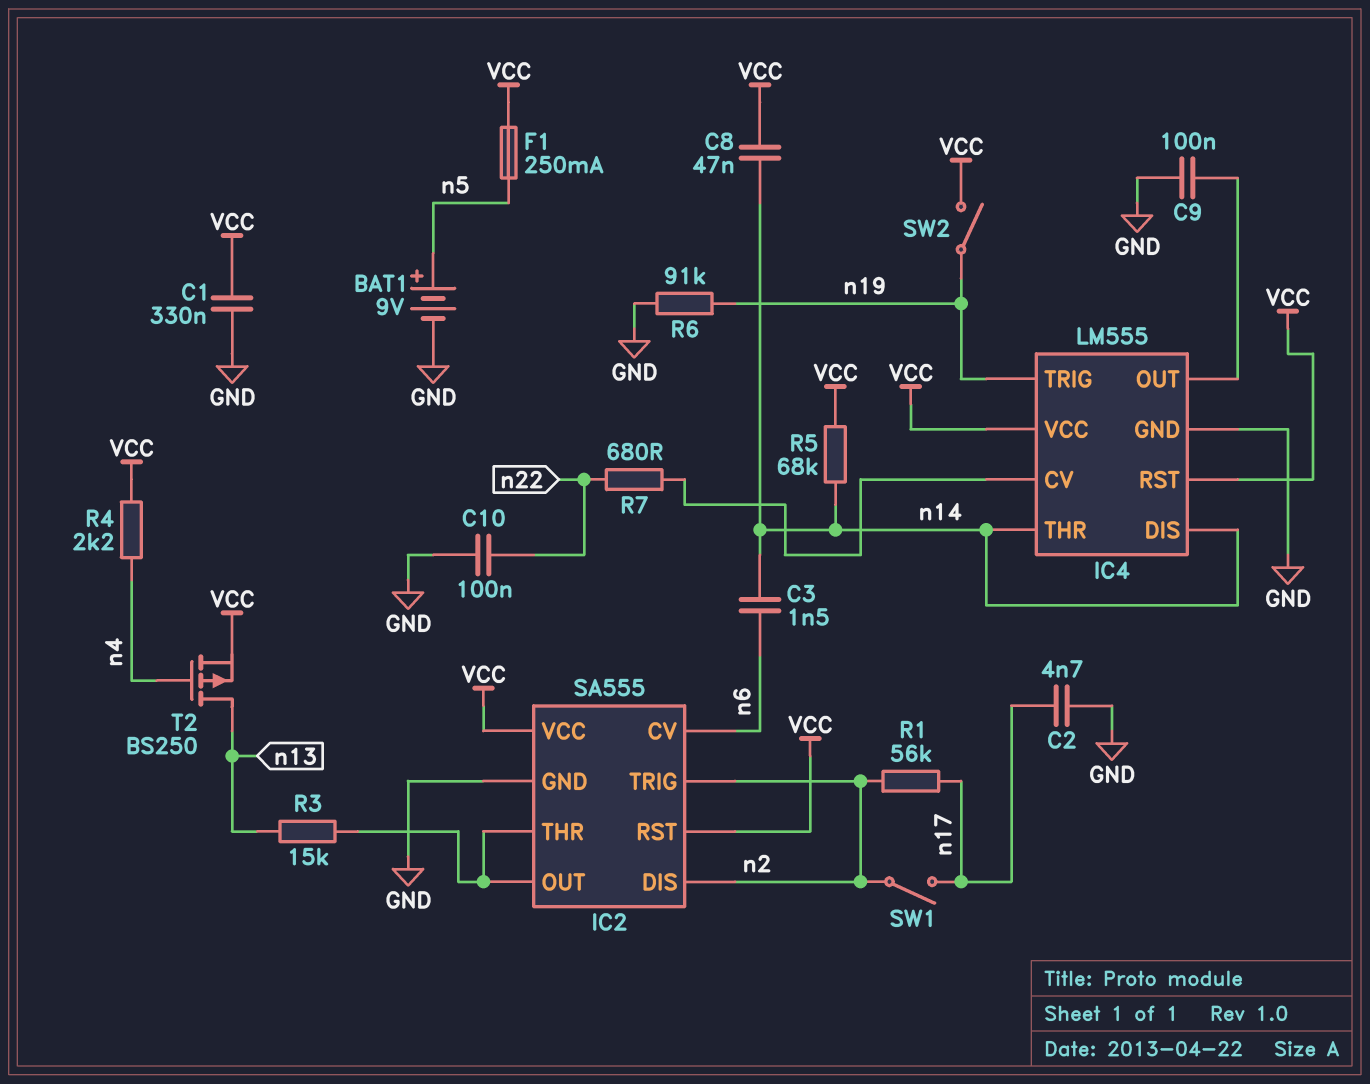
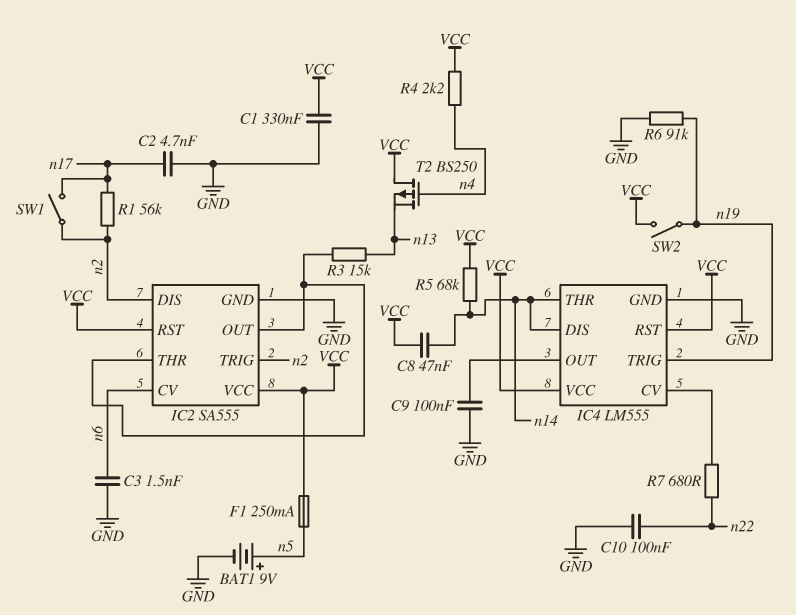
C3: 1.5nF (n6, n14) -> 1.5nF (GND, n6)
T2: PMOS BS250 (G n4, D n13, S VCC) -> PMOS BS250 (G n4, D VCC, S n13)

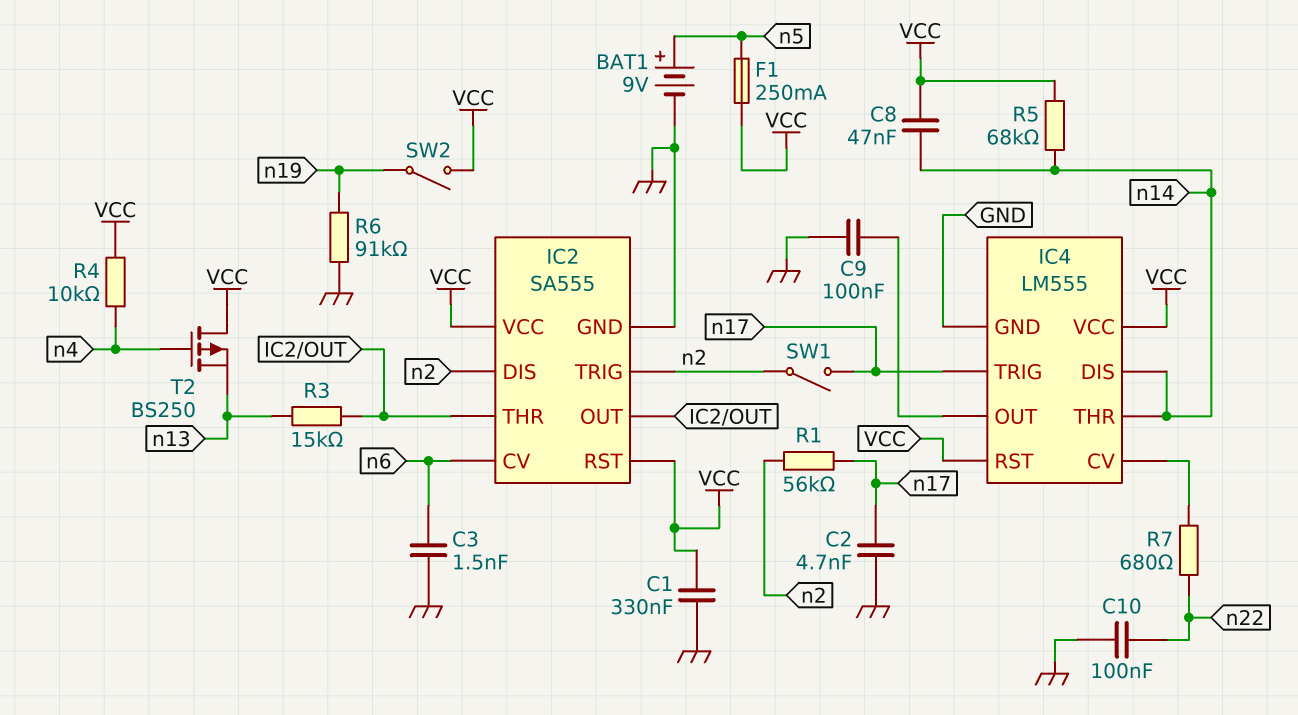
IC4 pin TRIG: n19 -> n17
R4: 2.2k (VCC, n4) -> 10k (VCC, n4)

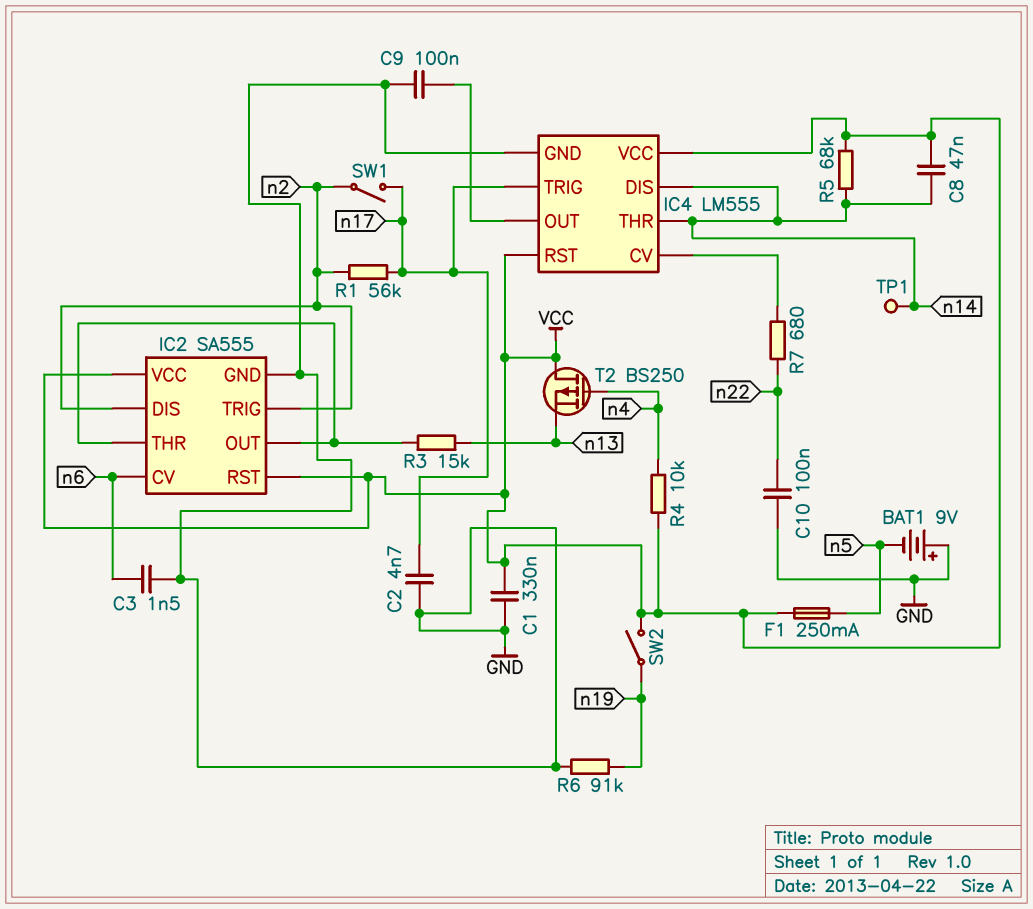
BAT1: 9V (plus n5, minus GND) -> 9V (plus GND, minus n5)
TP1: none -> test point (n14)

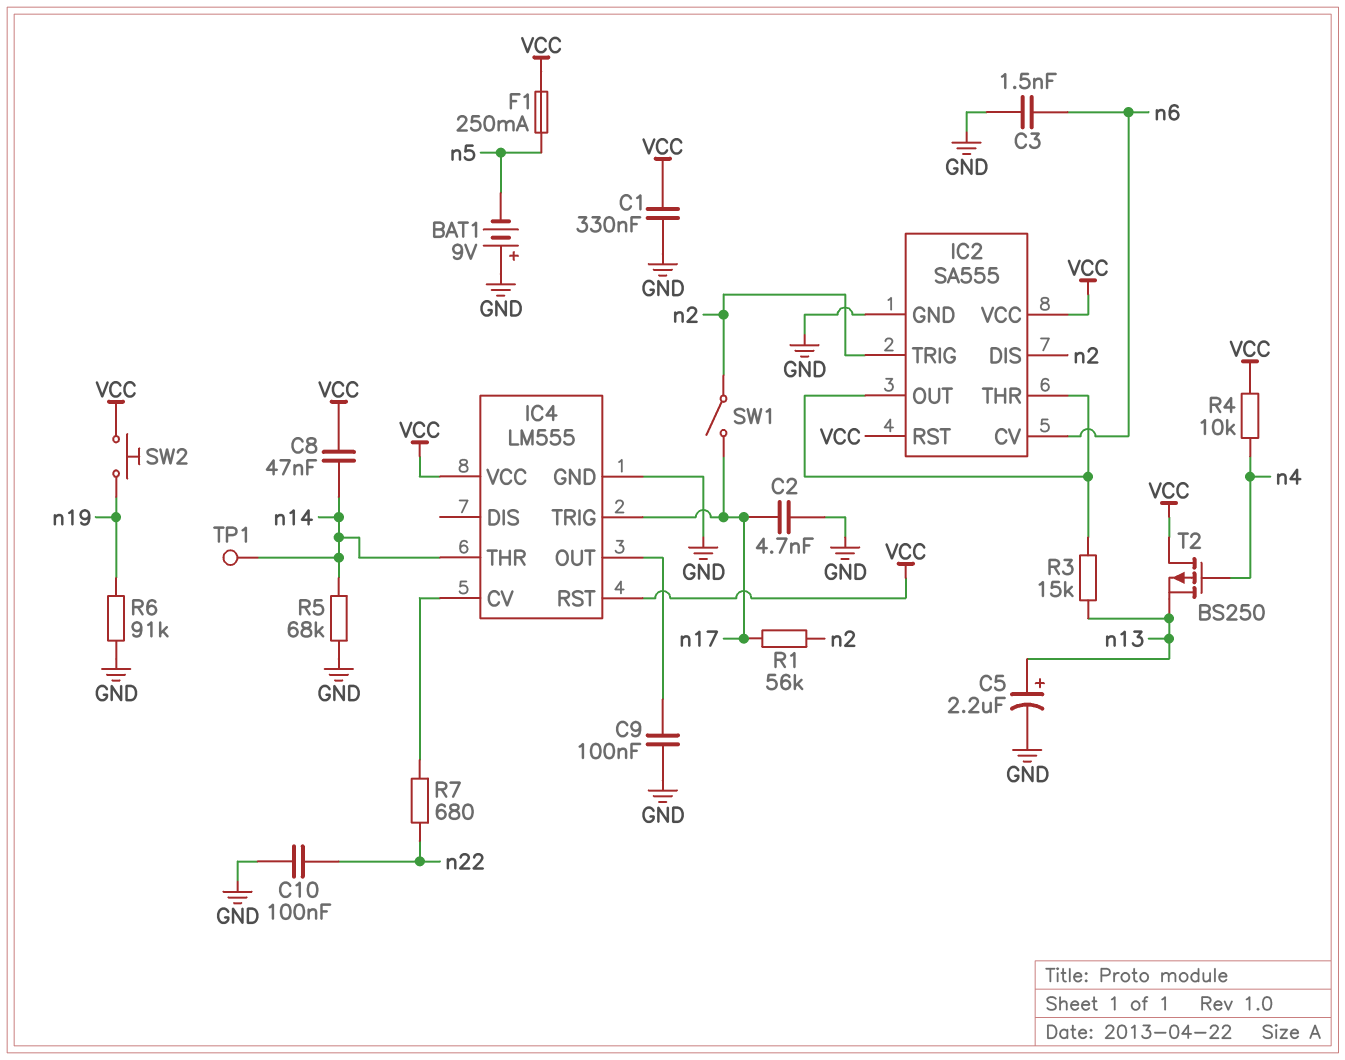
C5: none -> 2.2uF (plus n13, minus GND)
IC4 pin DIS: n14 -> none
R5: 68k (VCC, n14) -> 68k (GND, n14)
SW2: switch (VCC, n19) -> button (VCC, n19)

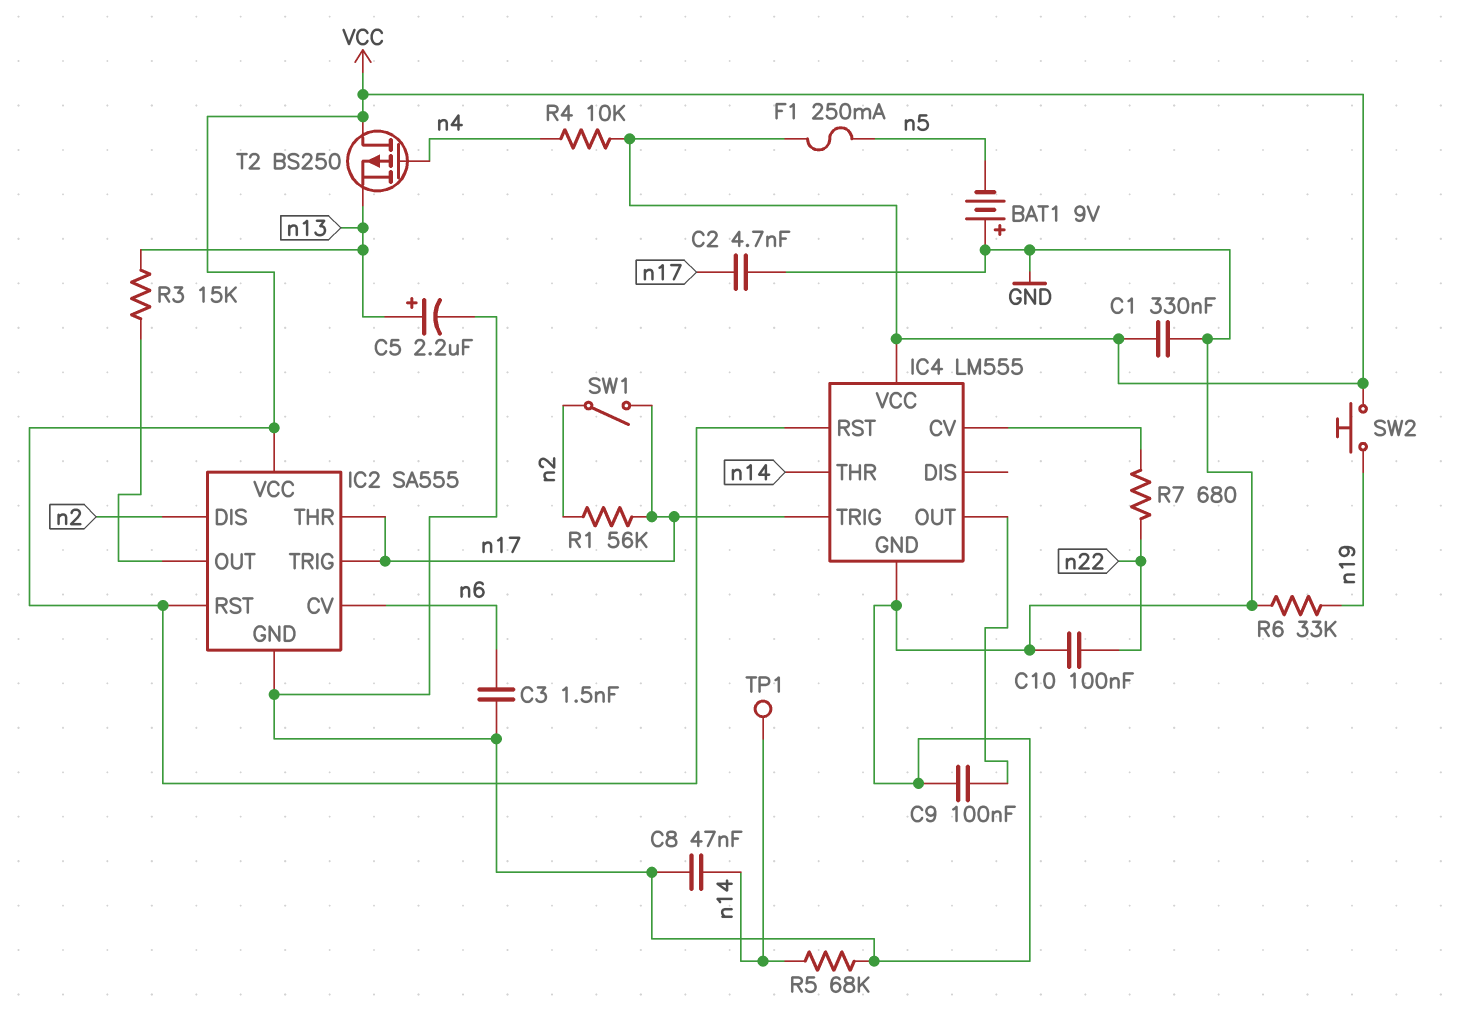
C8: 47nF (VCC, n14) -> 47nF (GND, n14)
IC2 pin THR: IC2/OUT -> n17
IC2 pin TRIG: n2 -> n17
R6: 91k (GND, n19) -> 33k (GND, n19)

